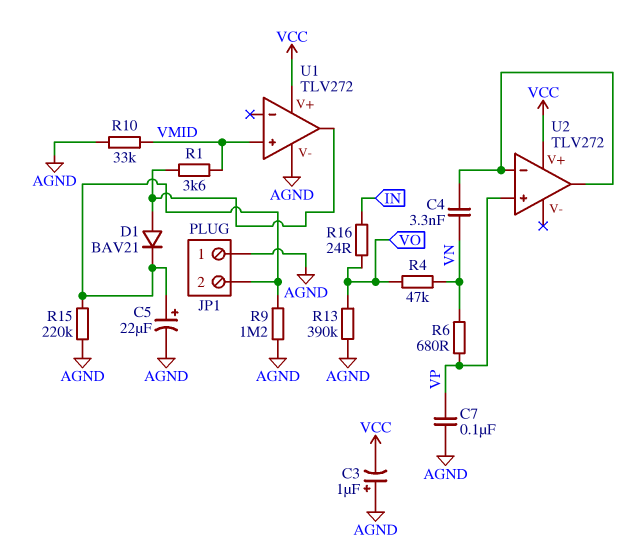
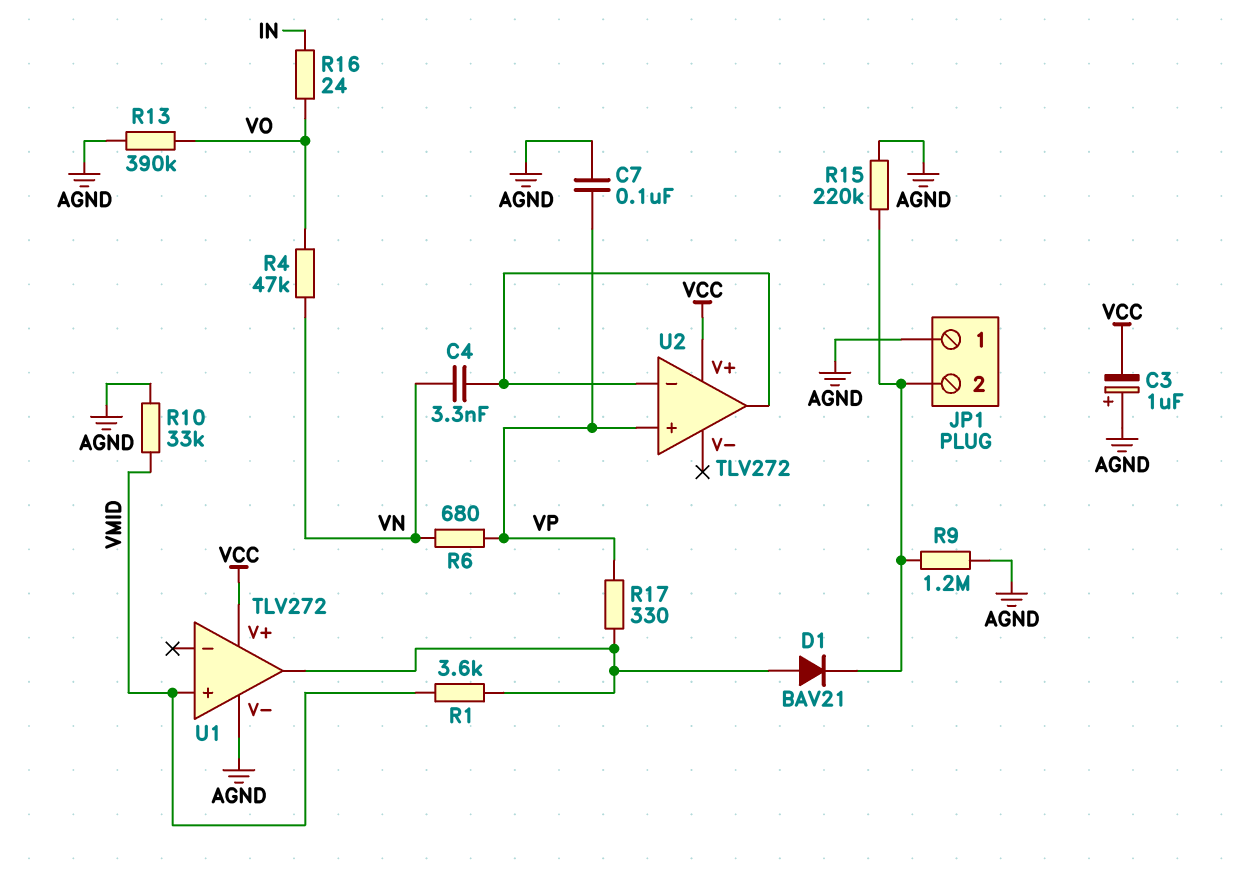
C5: 22uF (plus JP1/2, minus AGND) -> none
R17: none -> 330 (U1/out, VP)

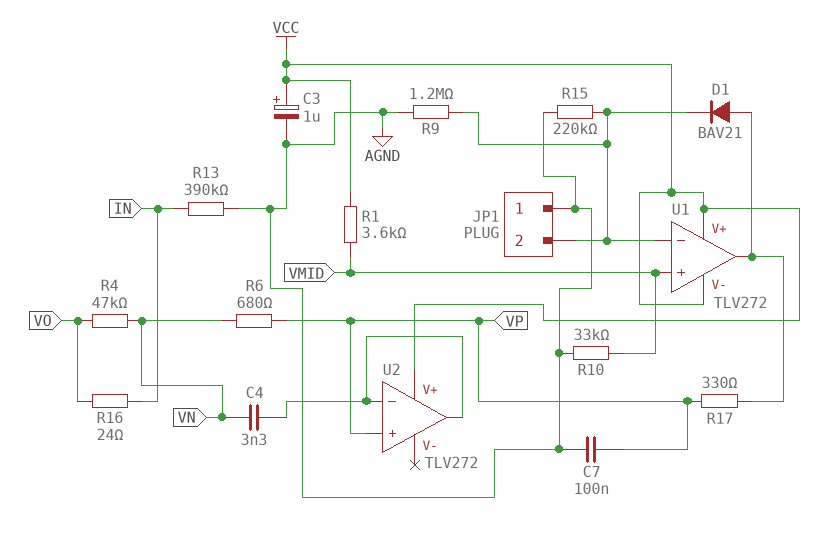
C3: 1uF (plus AGND, minus VCC) -> 1uF (plus VCC, minus AGND)
R1: 3.6k (U1/out, VMID) -> 3.6k (VCC, VMID)
R13: 390k (AGND, VO) -> 390k (AGND, IN)
U1 pin V-: AGND -> VCC
U1 pin in-: none -> JP1/2

